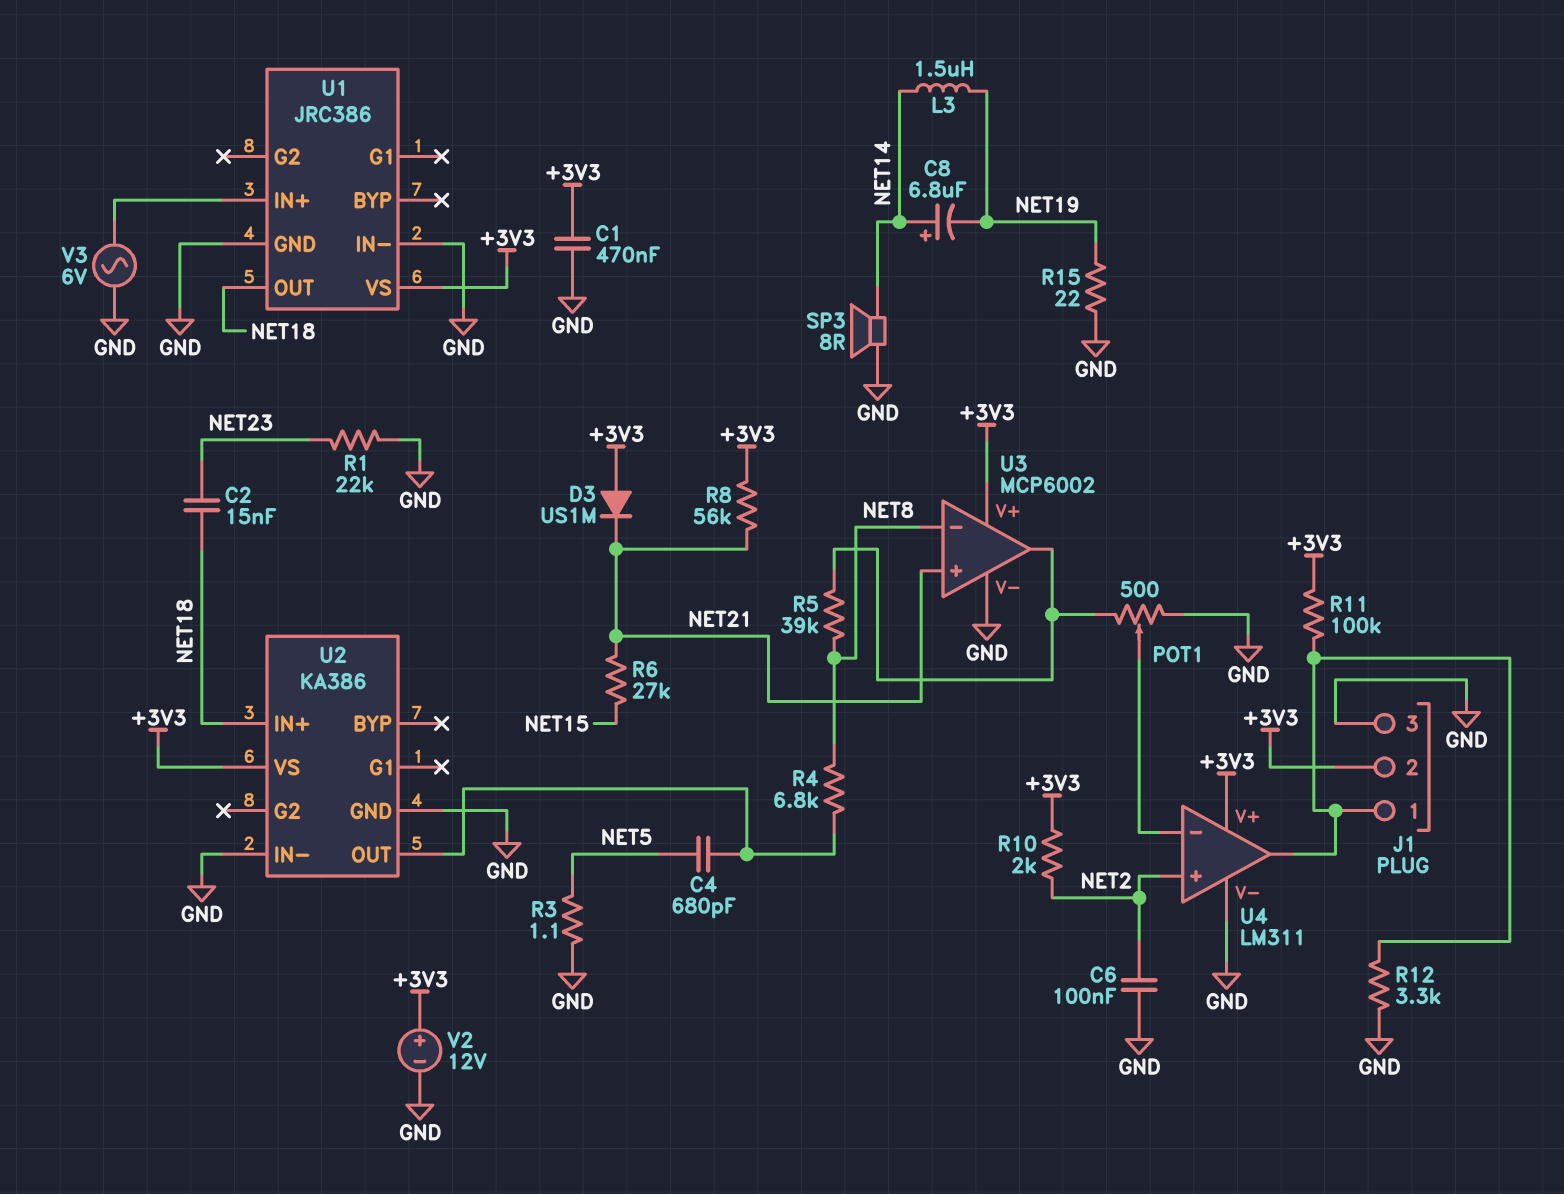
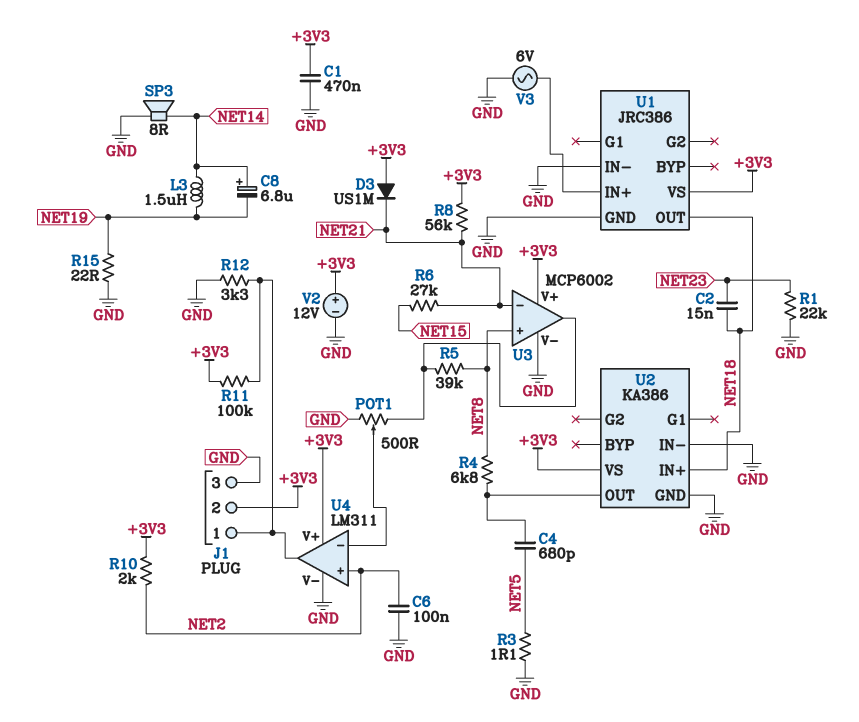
U3 pin in+: NET21 -> NET8
U3 pin in-: NET8 -> NET21

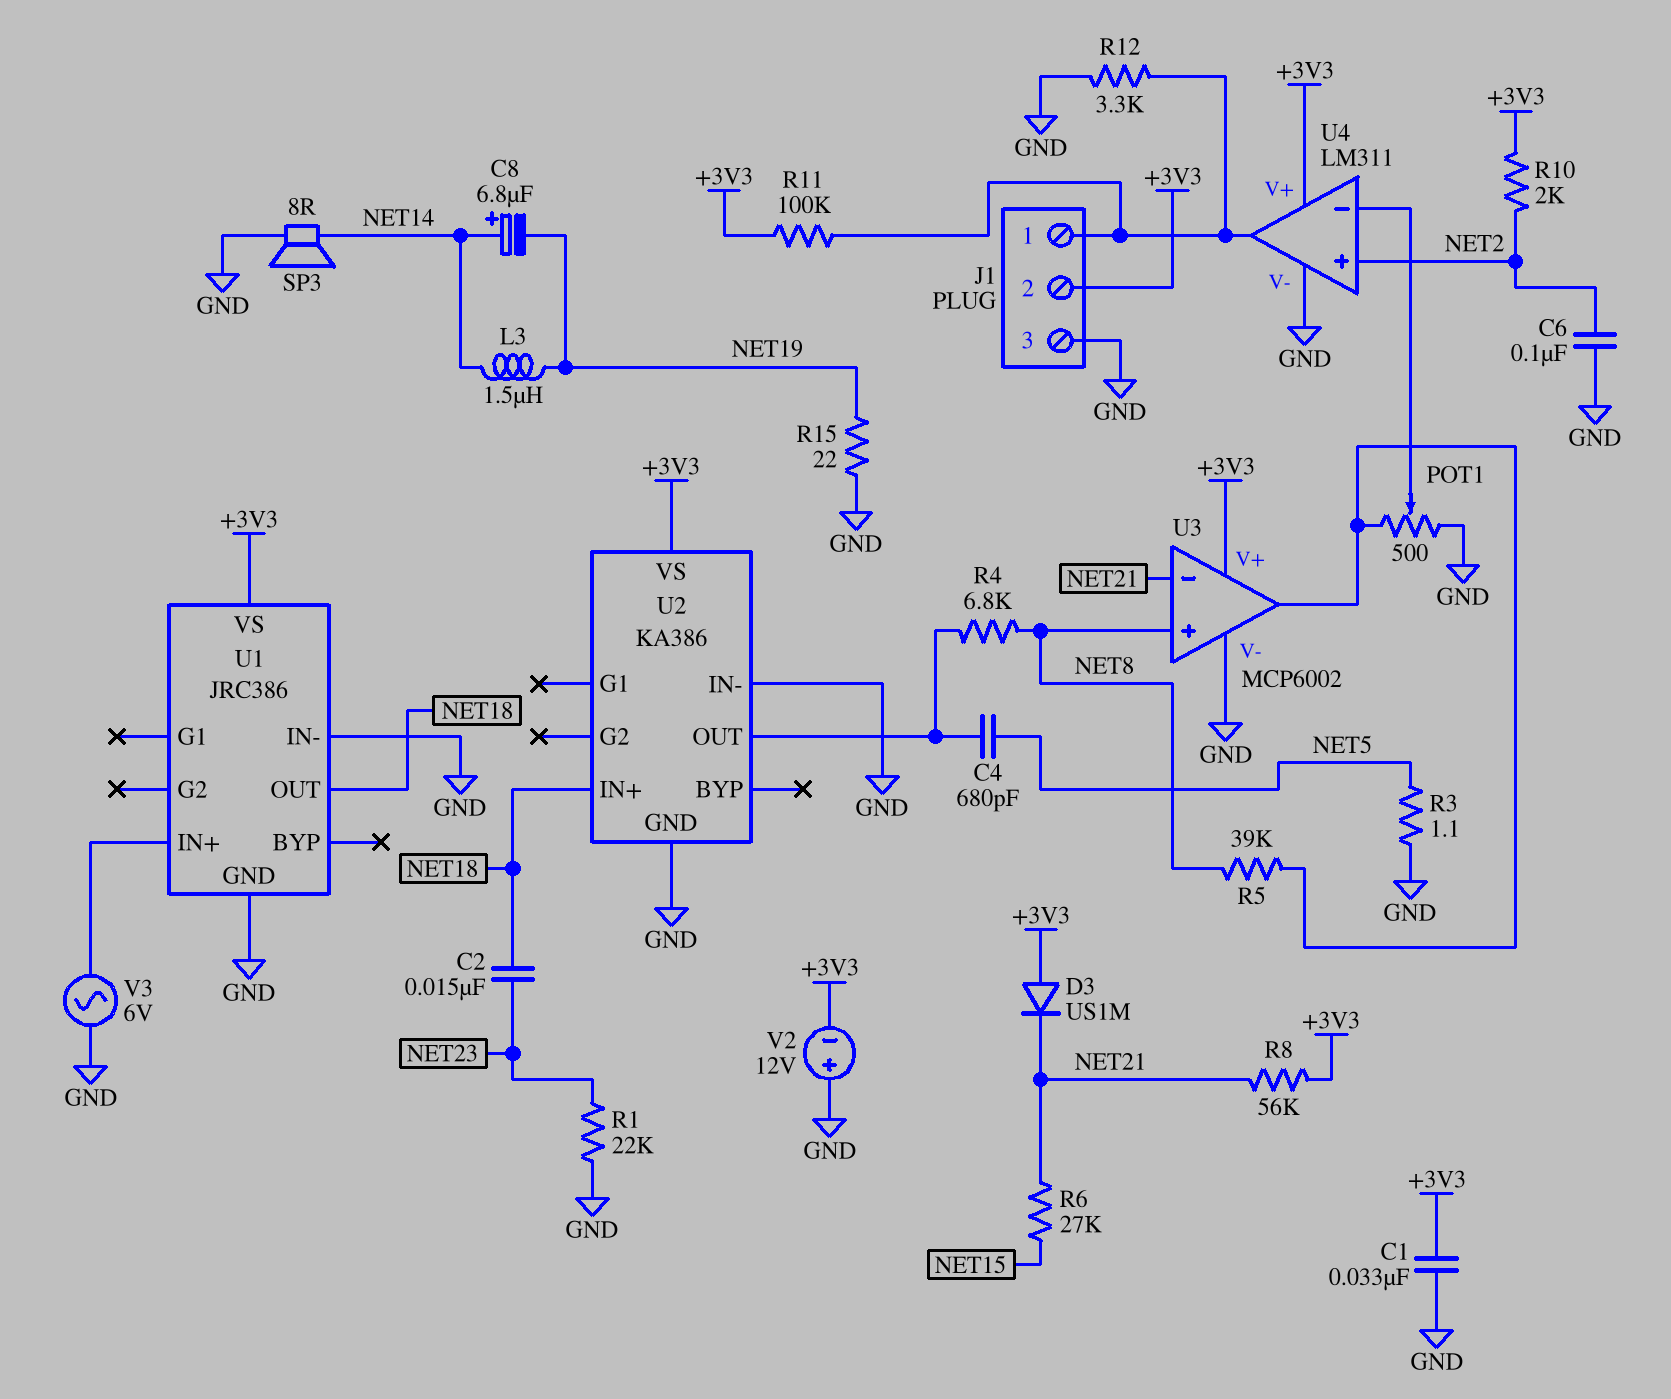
C1: 470nF (+3V3, GND) -> 33nF (+3V3, GND)
V2: 12V (plus +3V3, minus GND) -> 12V (plus GND, minus +3V3)

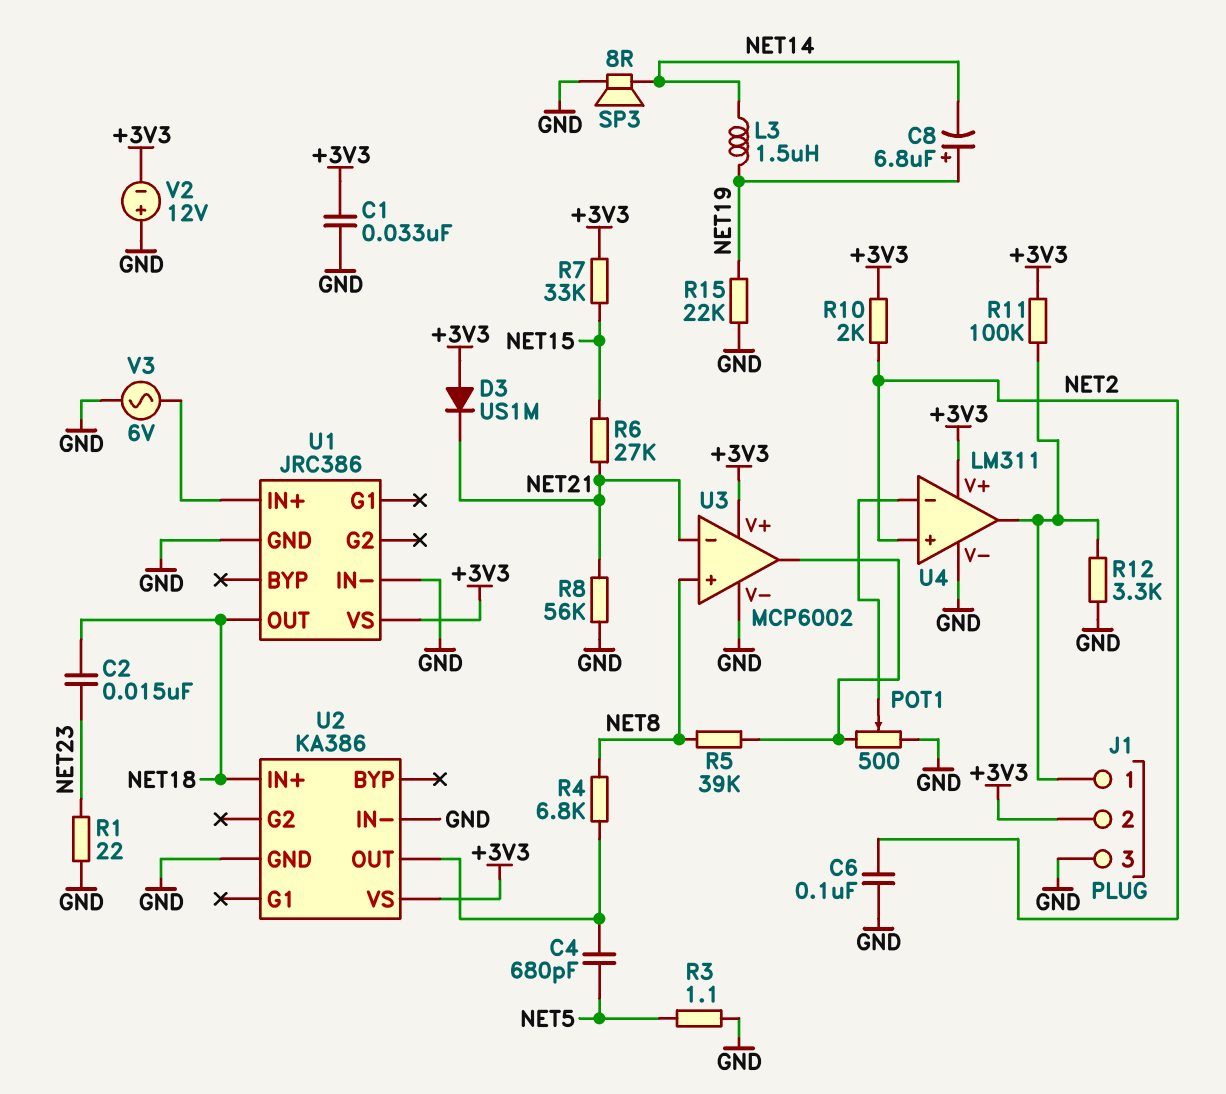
C8: 6.8uF (plus NET14, minus NET19) -> 6.8uF (plus NET19, minus NET14)
R1: 22k (GND, NET23) -> 22 (GND, NET23)
R7: none -> 33k (+3V3, NET15)
R8: 56k (+3V3, NET21) -> 56k (GND, NET21)
R15: 22 (GND, NET19) -> 22k (GND, NET19)

